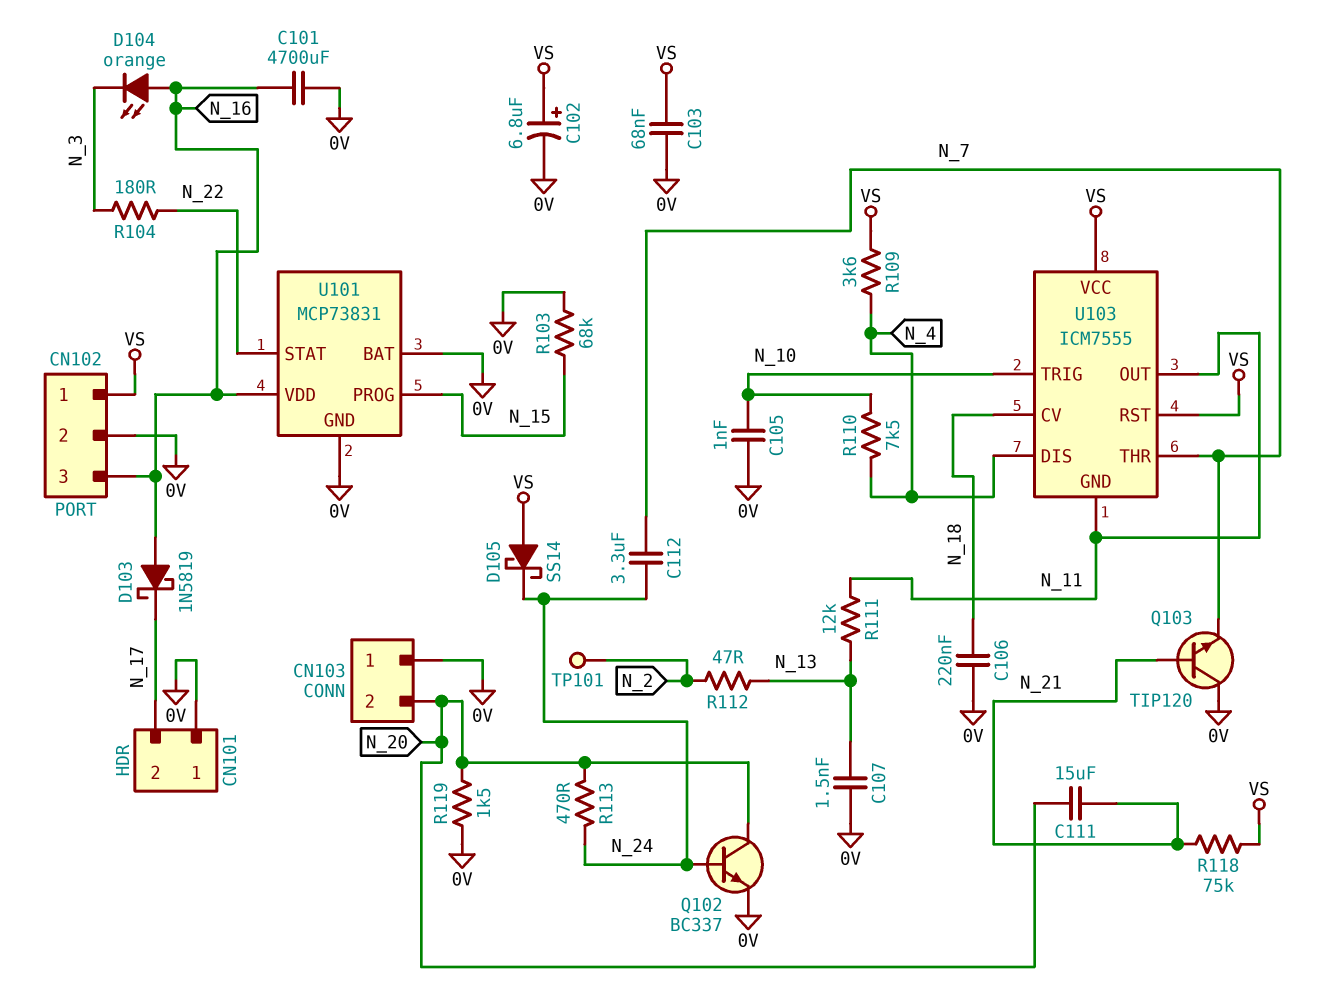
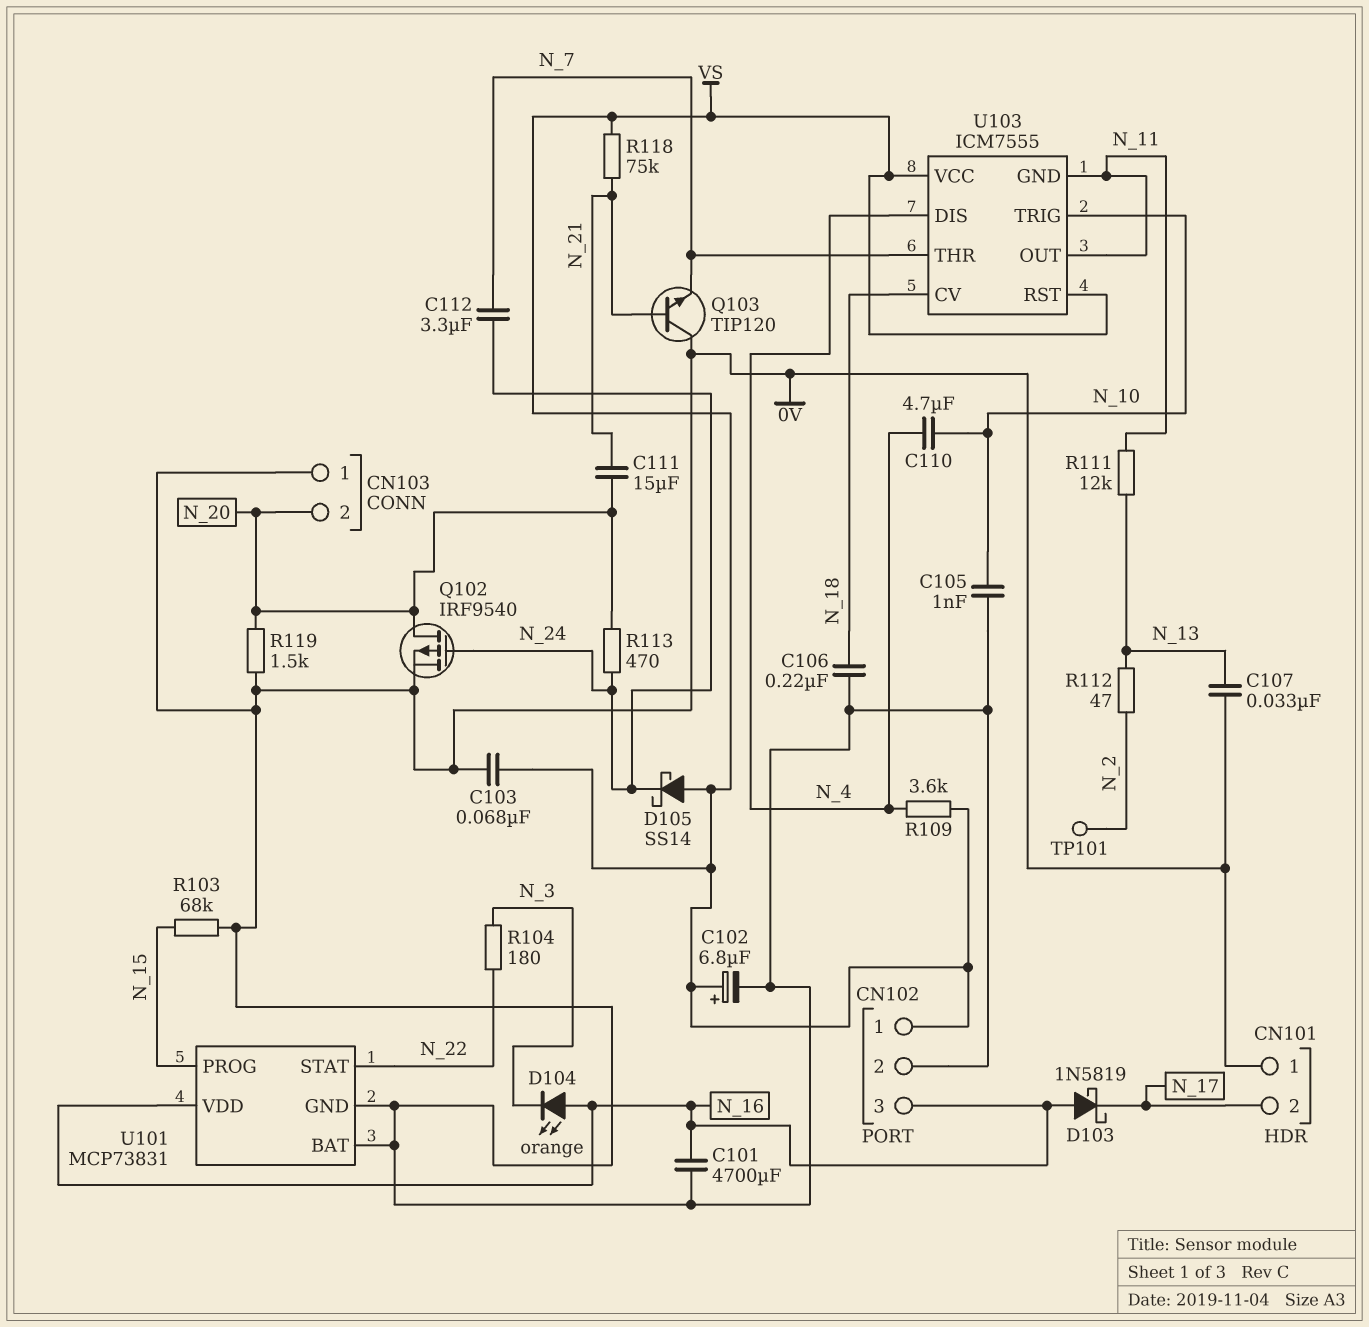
C107: 1.5nF (0V, N_13) -> 33nF (0V, N_13)
C110: none -> 4.7uF (N_4, N_10)
Q102: NPN BC337 (B N_24, C N_20, E 0V) -> PMOS IRF9540 (G N_24, D N_20, S 0V)
R110: 7.5k (N_4, N_10) -> none

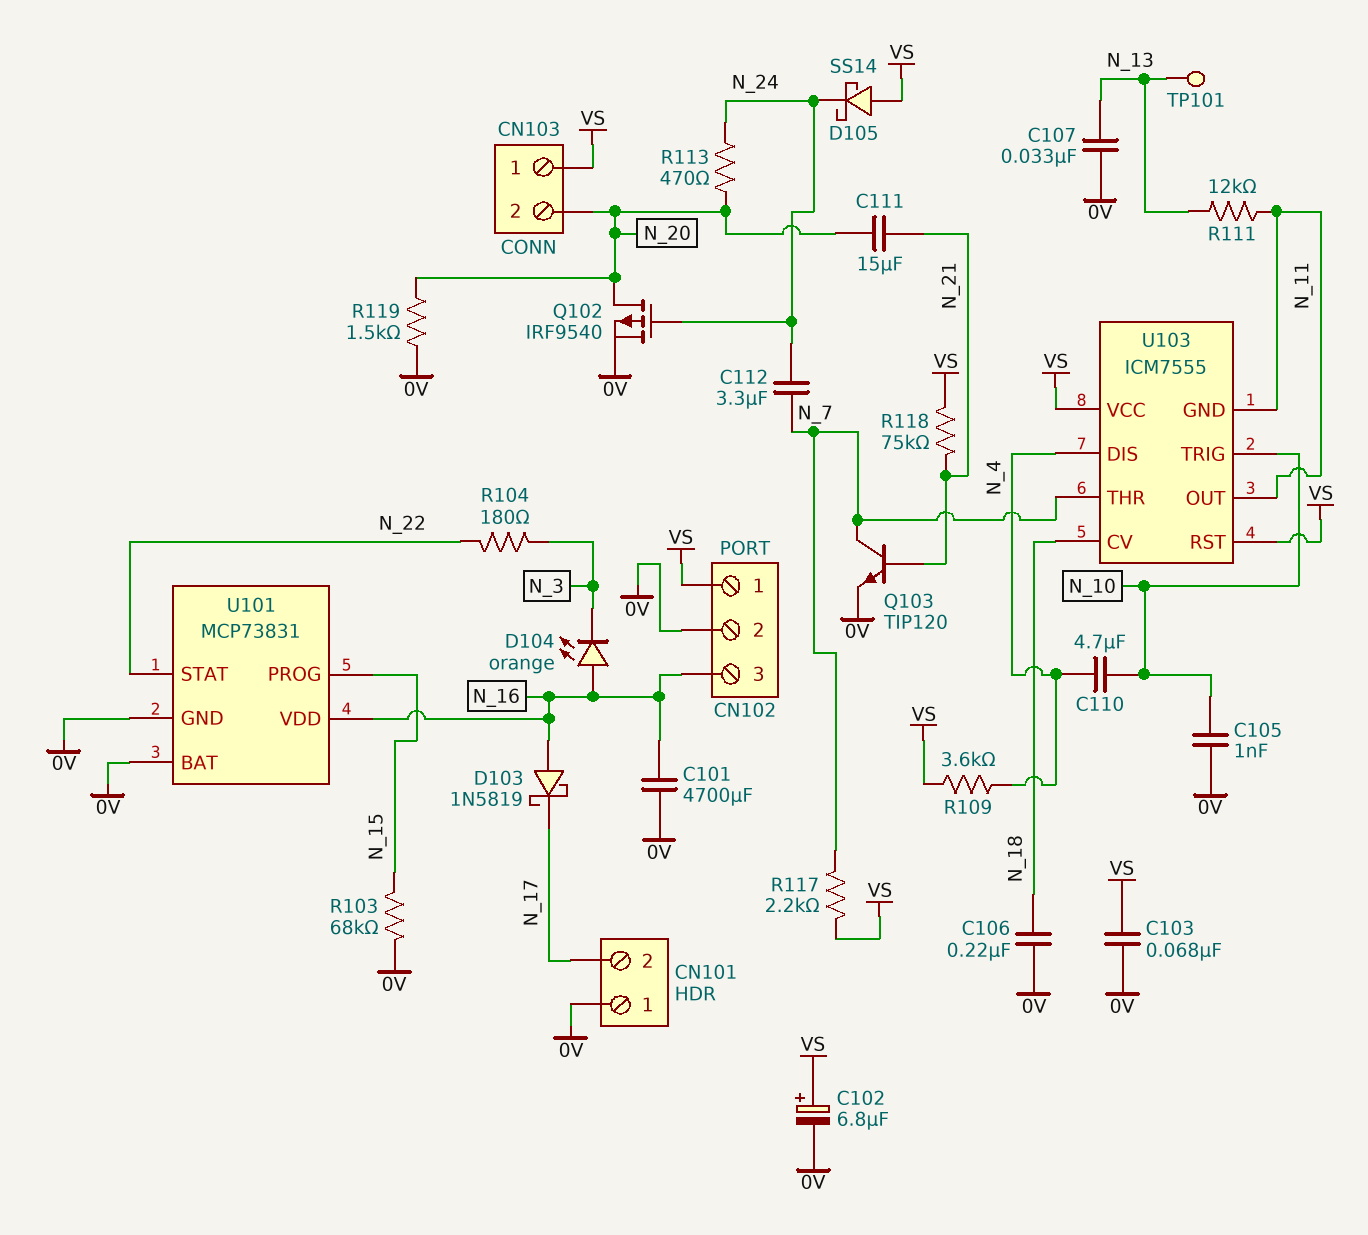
CN103 pin 1: 0V -> VS
Q103: NPN TIP120 (B N_21, C 0V, E N_7) -> NPN TIP120 (B N_21, C N_7, E 0V)
R112: 47 (N_2, N_13) -> none
R117: none -> 2.2k (N_7, VS)
TP101: test point (N_2) -> test point (N_13)

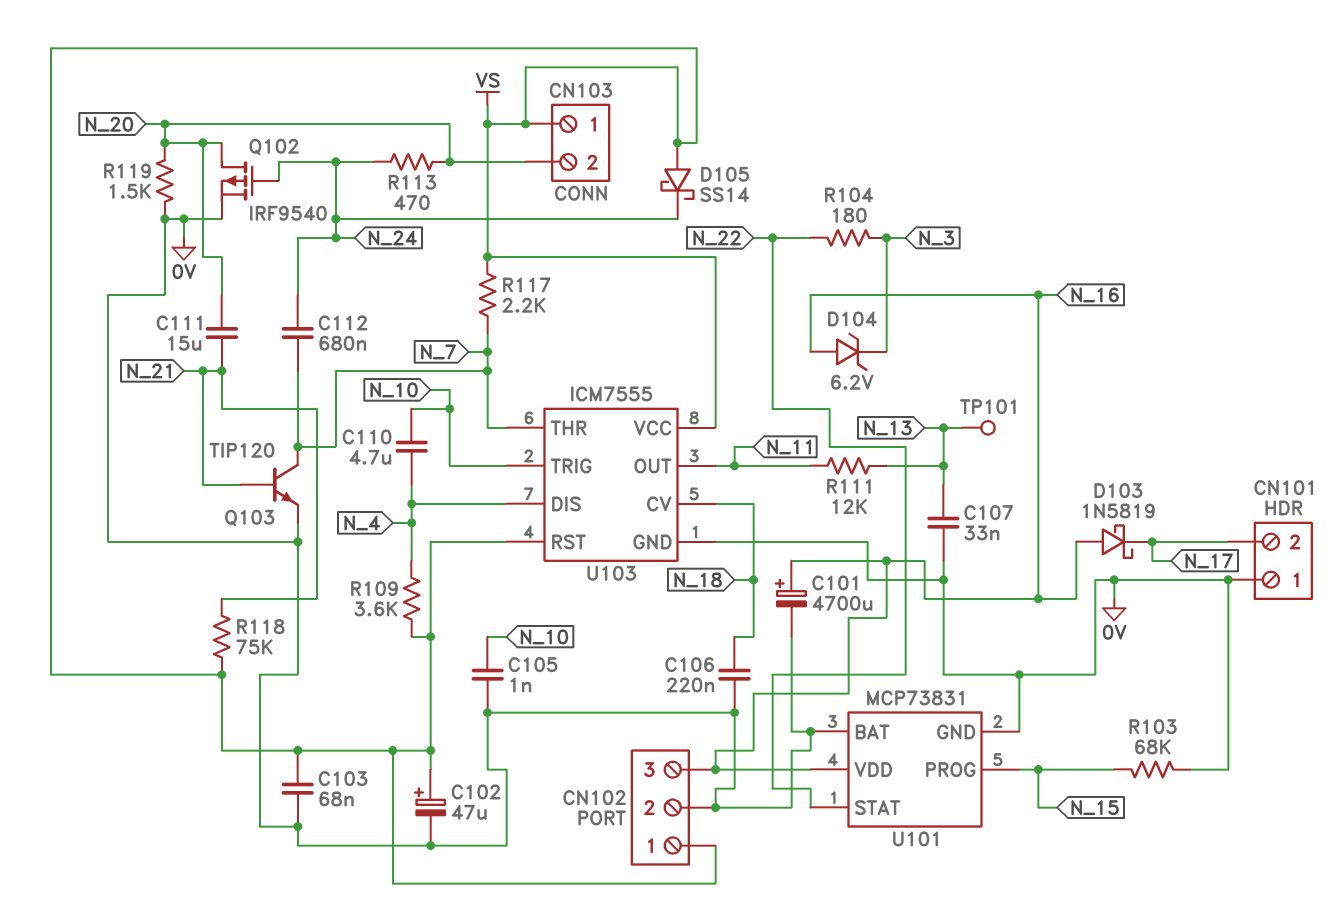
C101: 4700uF (0V, N_16) -> 4700uF (plus N_16, minus 0V)
C102: 6.8uF (plus VS, minus 0V) -> 47uF (plus VS, minus 0V)
C112: 3.3uF (N_7, N_24) -> 680nF (N_7, N_24)
D104: LED orange (A N_16, K N_3) -> zener 6.2V (A N_16, K N_3)
U103 pin GND: N_11 -> 0V

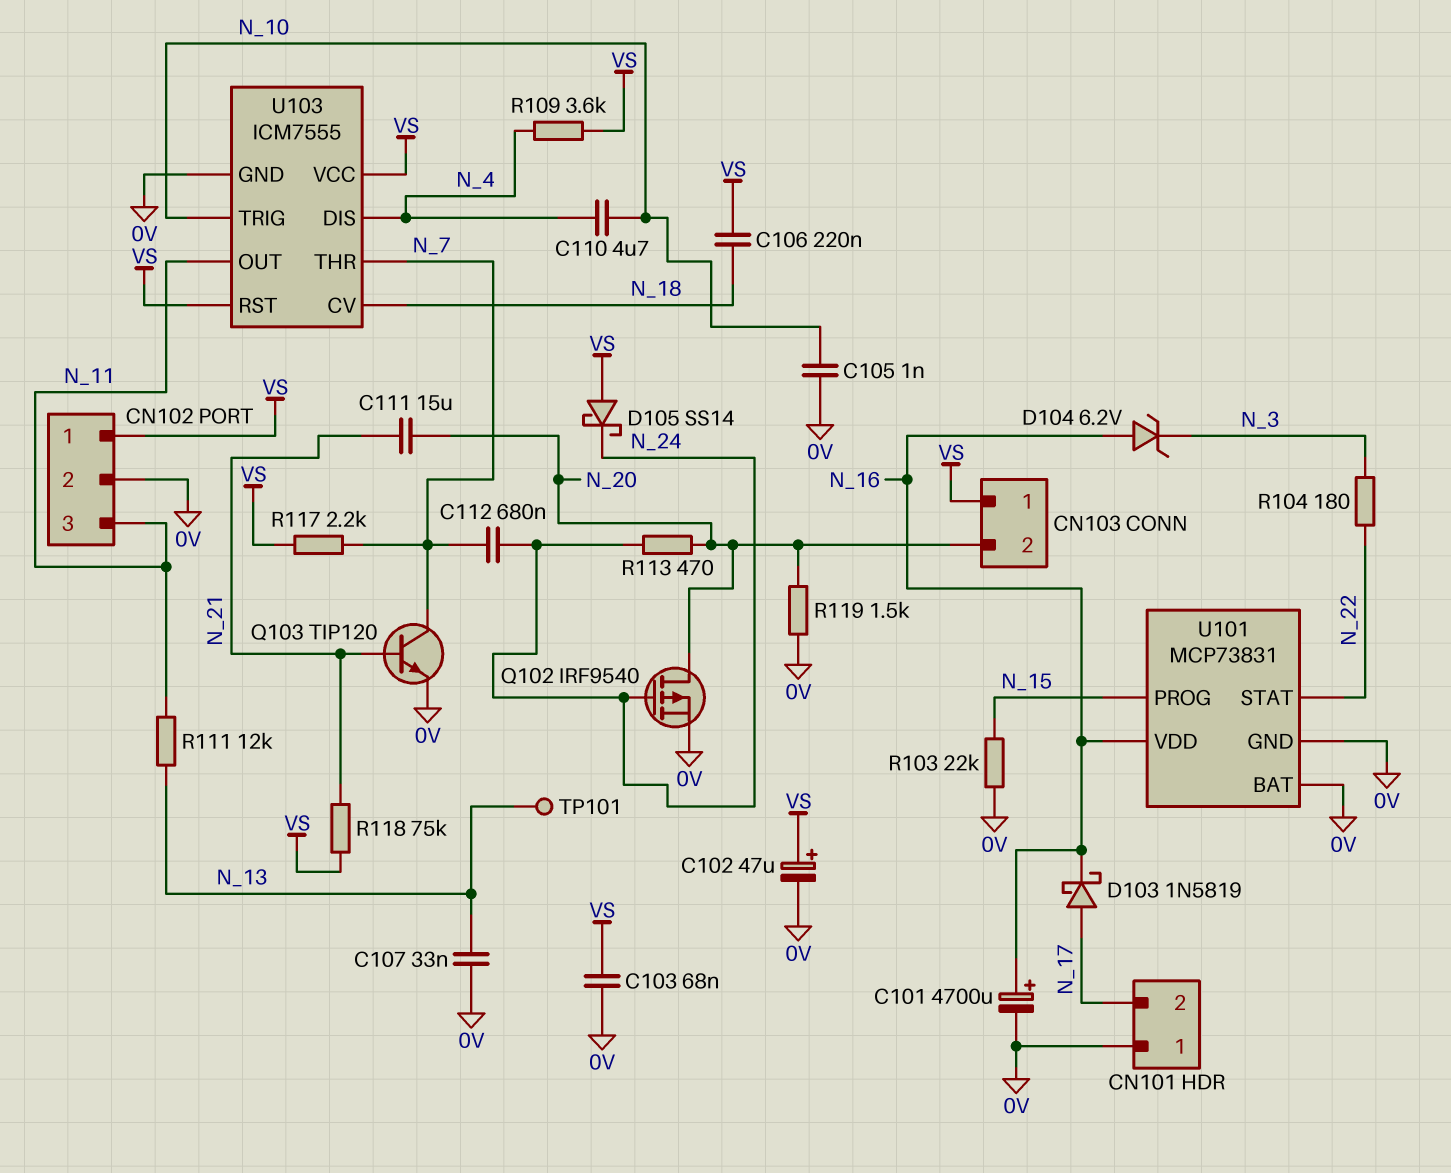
C106: 220nF (0V, N_18) -> 220nF (N_18, VS)
CN102 pin 3: N_16 -> N_11
D103: schottky 1N5819 (A N_16, K N_17) -> schottky 1N5819 (A N_17, K N_16)
R103: 68k (0V, N_15) -> 22k (0V, N_15)

